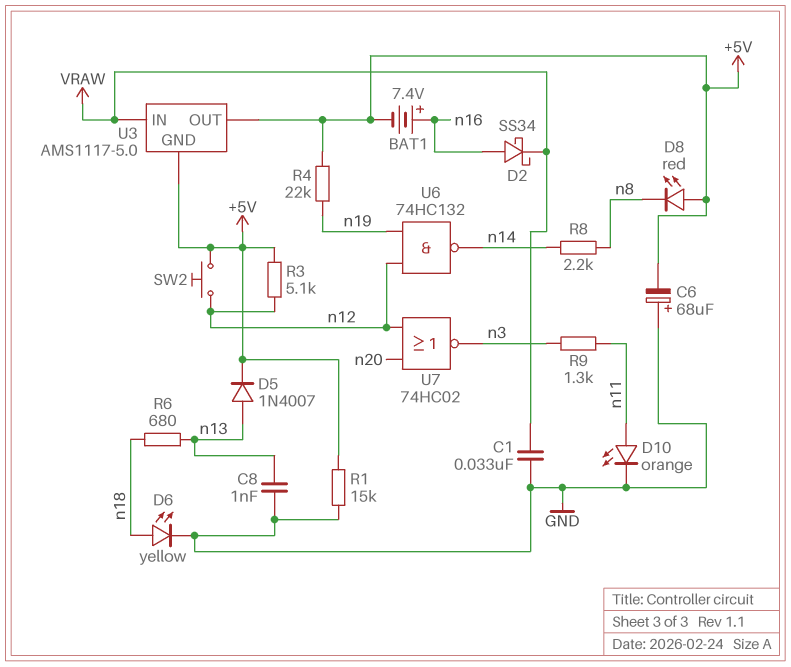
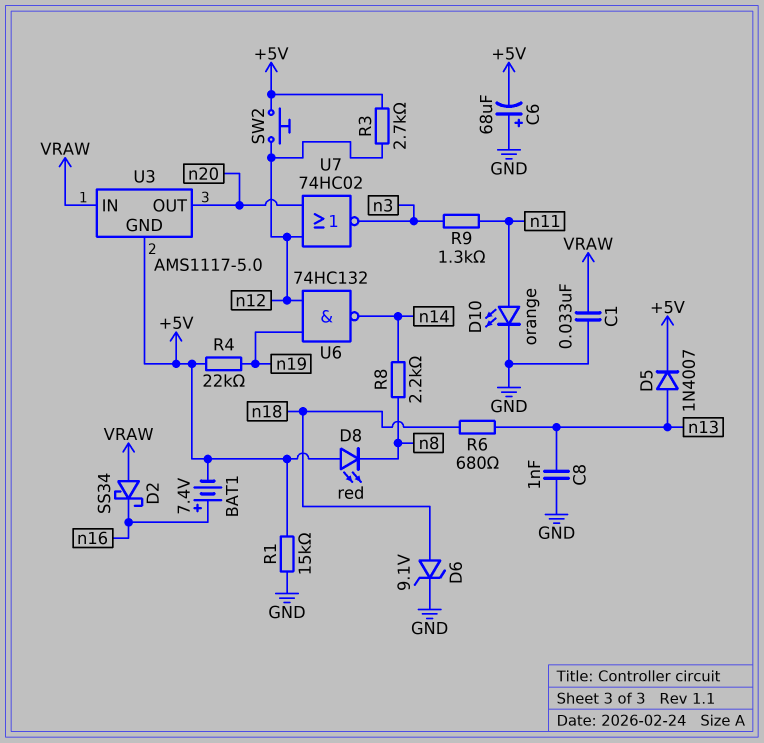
D2: schottky SS34 (A n16, K VRAW) -> schottky SS34 (A VRAW, K n16)
D6: LED yellow (A n18, K GND) -> zener 9.1V (A n18, K GND)
R3: 5.1k (+5V, n12) -> 2.7k (+5V, n12)
U3 pin OUT: +5V -> n20

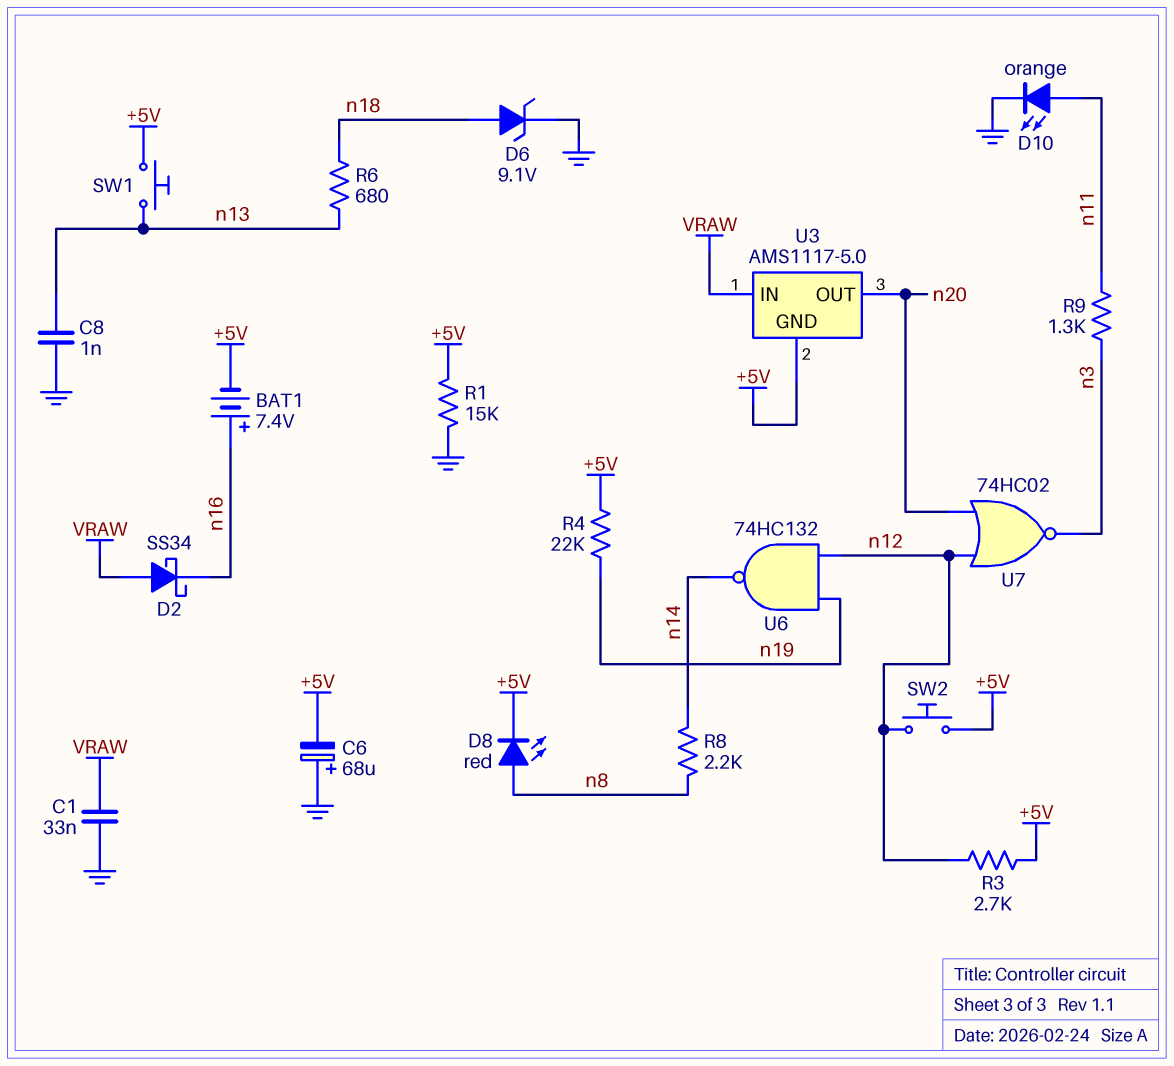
D5: diode 1N4007 (A n13, K +5V) -> none
D8: LED red (A +5V, K n8) -> LED red (A n8, K +5V)
SW1: none -> button (+5V, n13)

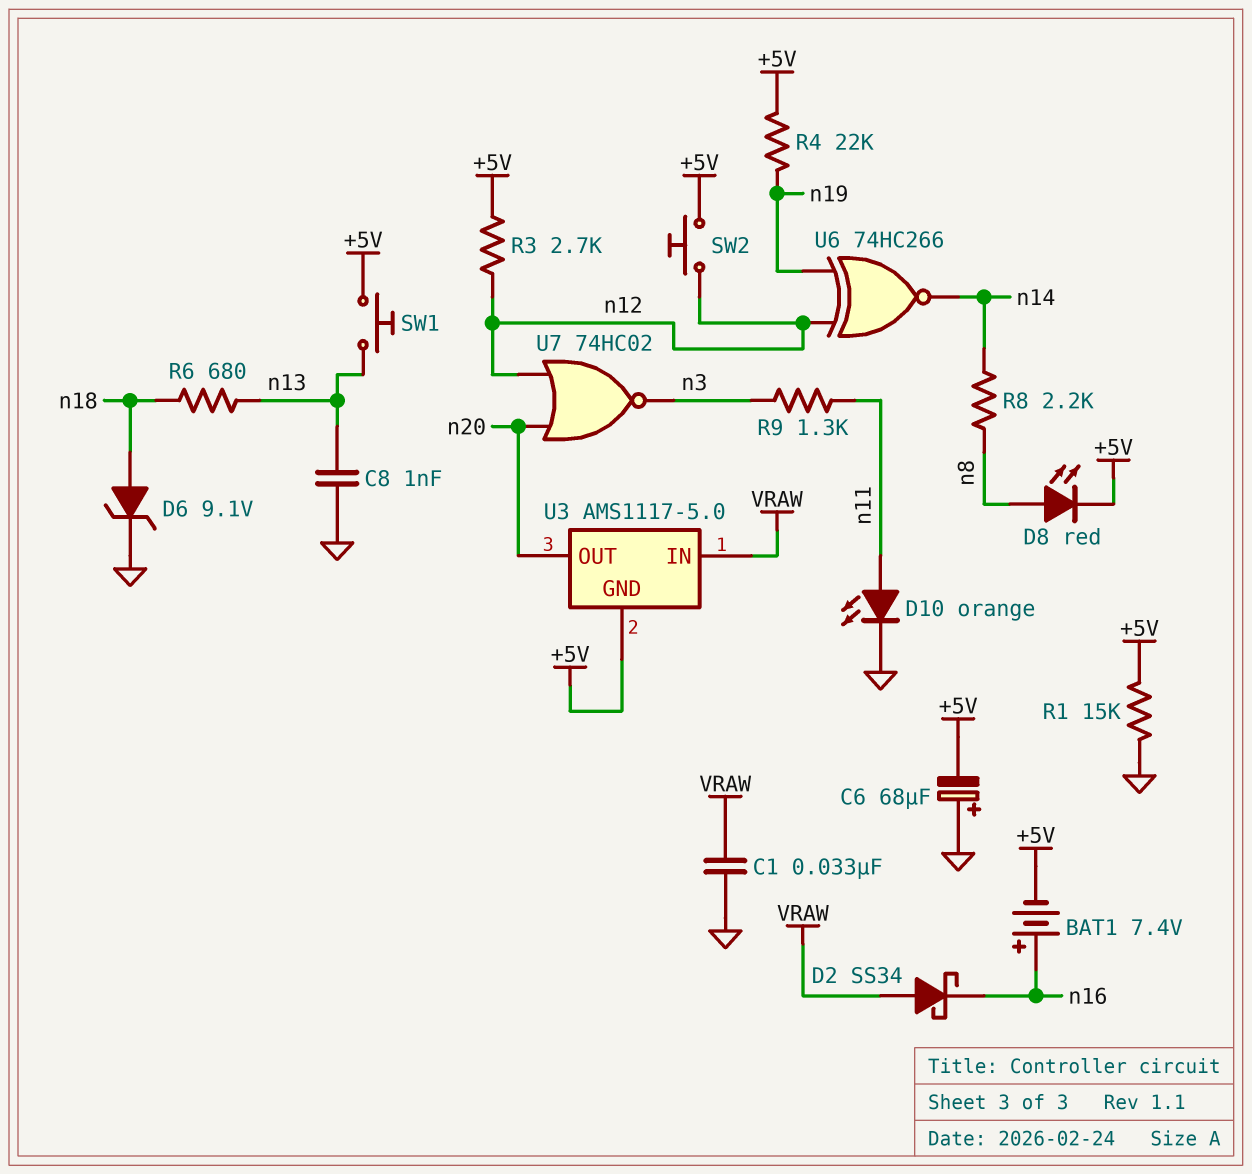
U6: NAND 74HC132 (in n12, in n19, out n14) -> XNOR 74HC266 (in n12, in n19, out n14)

